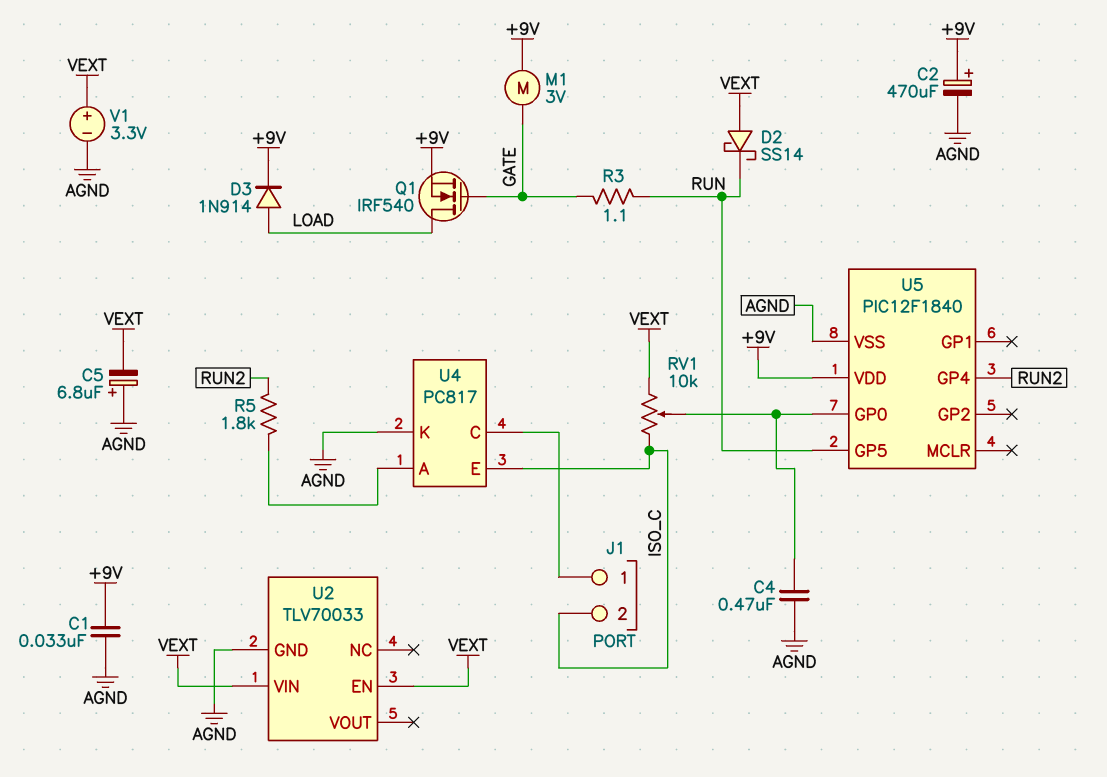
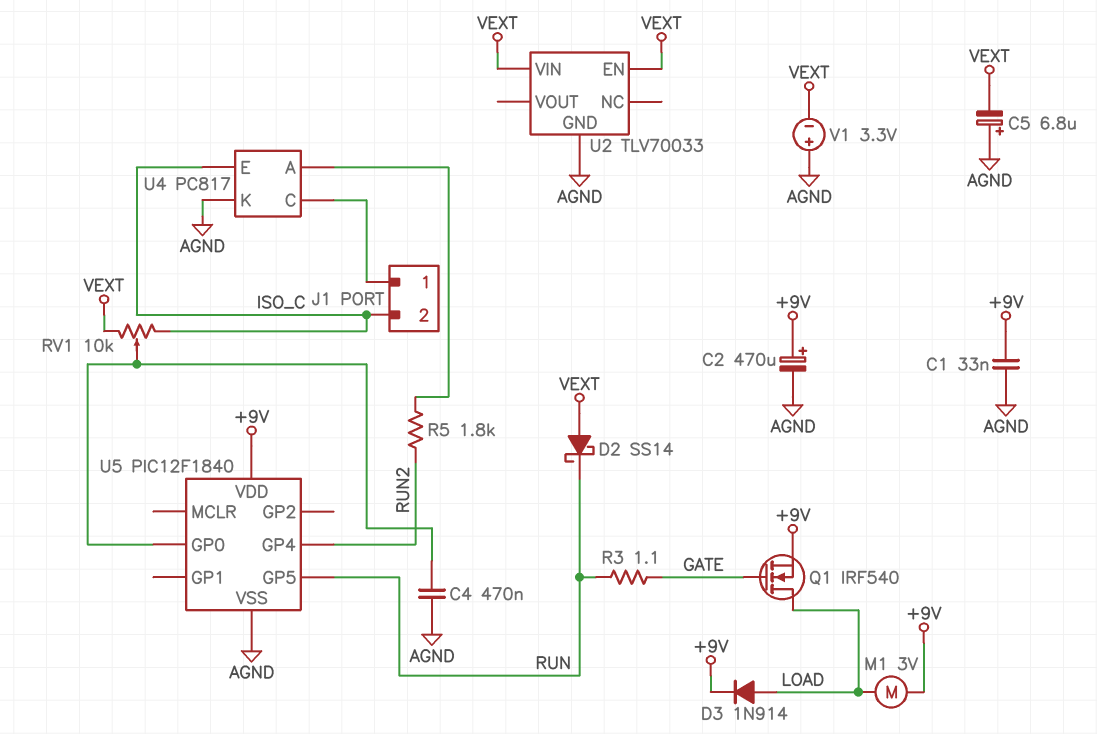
M1: motor 3V (+9V, GATE) -> motor 3V (+9V, LOAD)
V1: 3.3V (plus VEXT, minus AGND) -> 3.3V (plus AGND, minus VEXT)

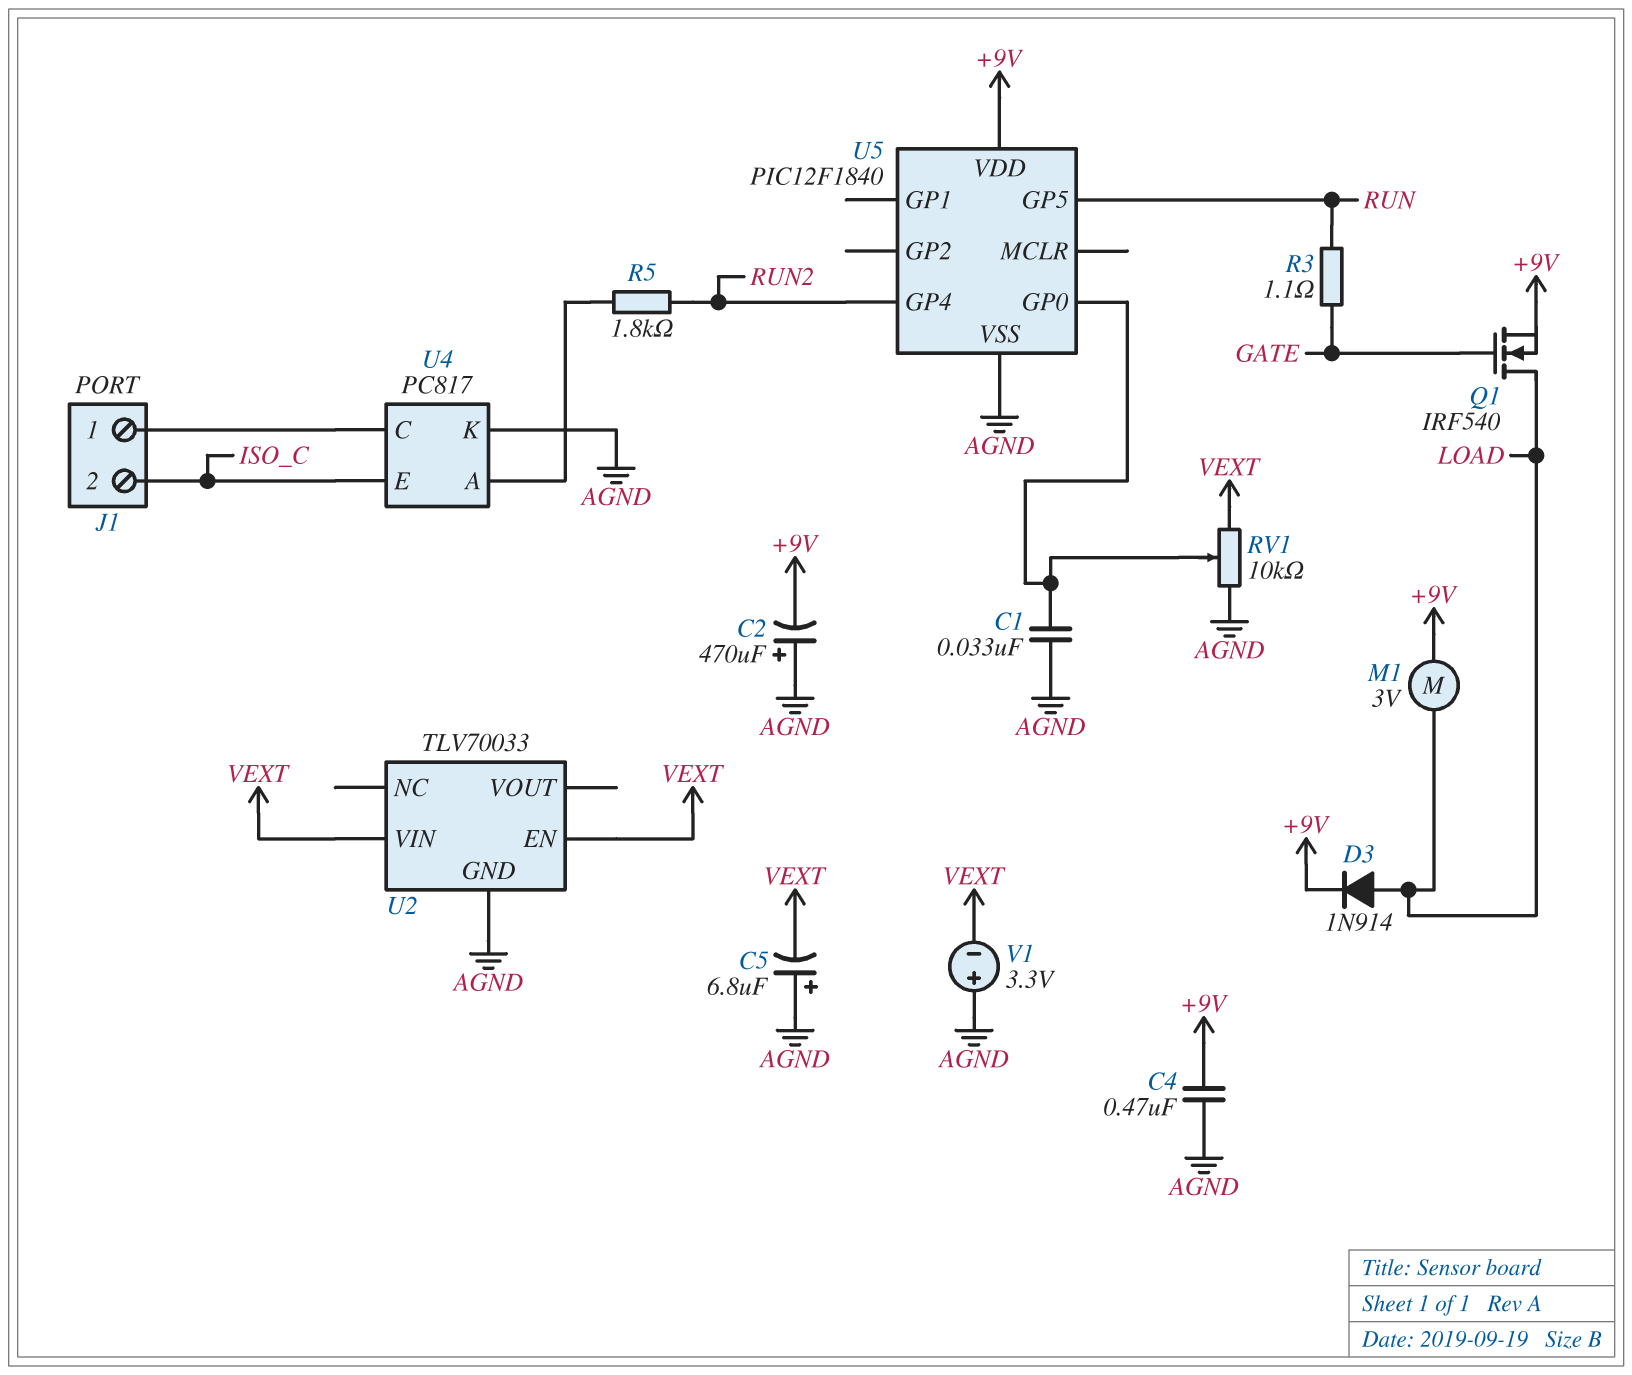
C1: 33nF (+9V, AGND) -> 33nF (AGND, U5/GP0)
C2: 470uF (plus +9V, minus AGND) -> 470uF (plus AGND, minus +9V)
C4: 470nF (AGND, U5/GP0) -> 470nF (+9V, AGND)
D2: schottky SS14 (A VEXT, K RUN) -> none
RV1: 10k (ISO_C, VEXT, wiper U5/GP0) -> 10k (AGND, VEXT, wiper U5/GP0)

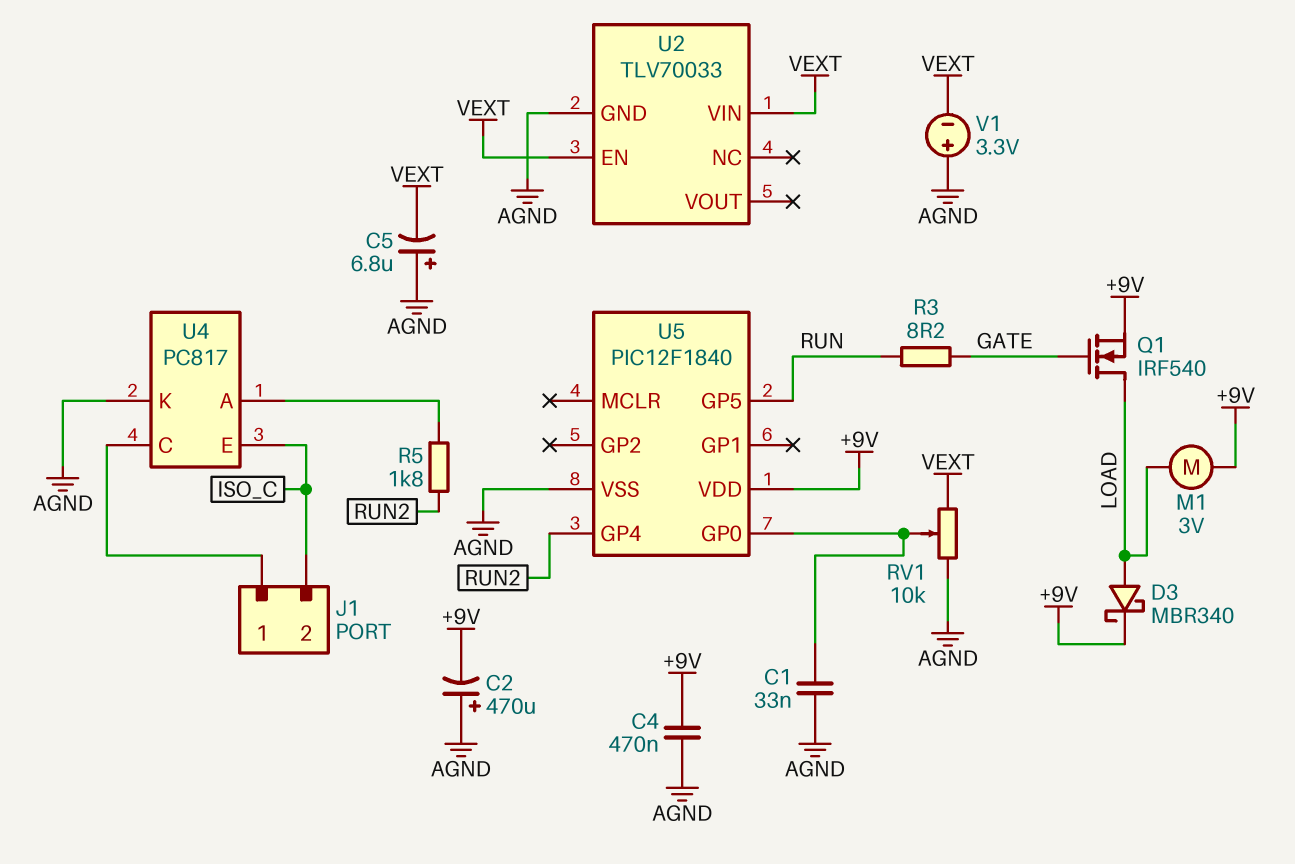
D3: diode 1N914 (A LOAD, K +9V) -> schottky MBR340 (A LOAD, K +9V)
R3: 1.1 (GATE, RUN) -> 8.2 (GATE, RUN)

